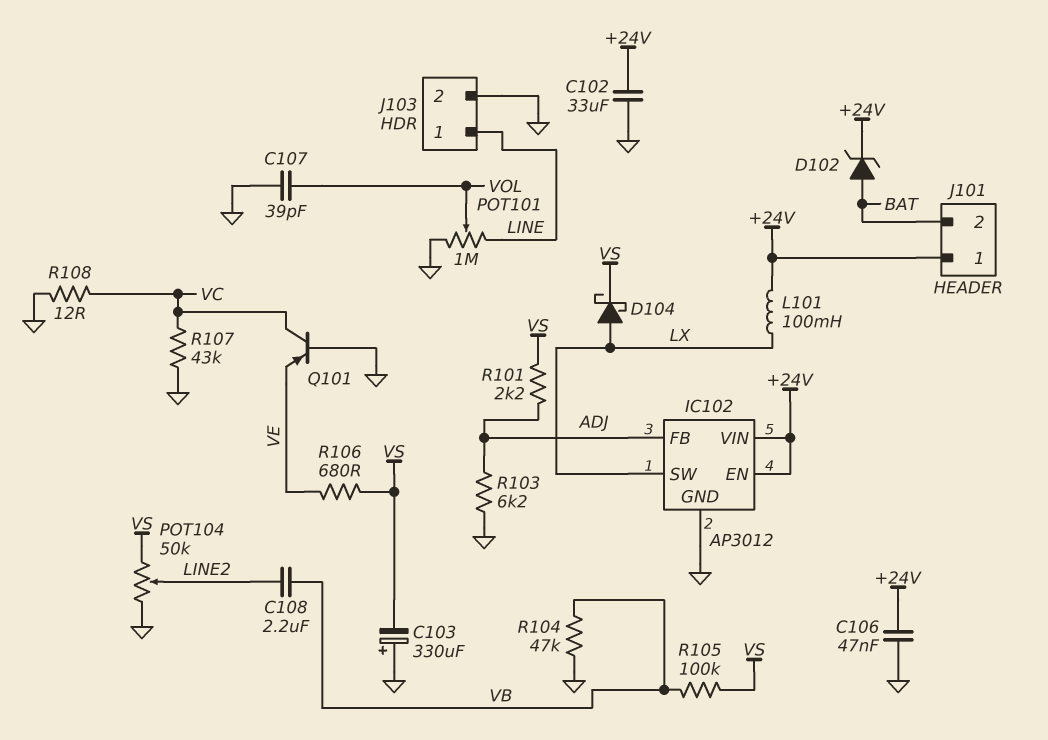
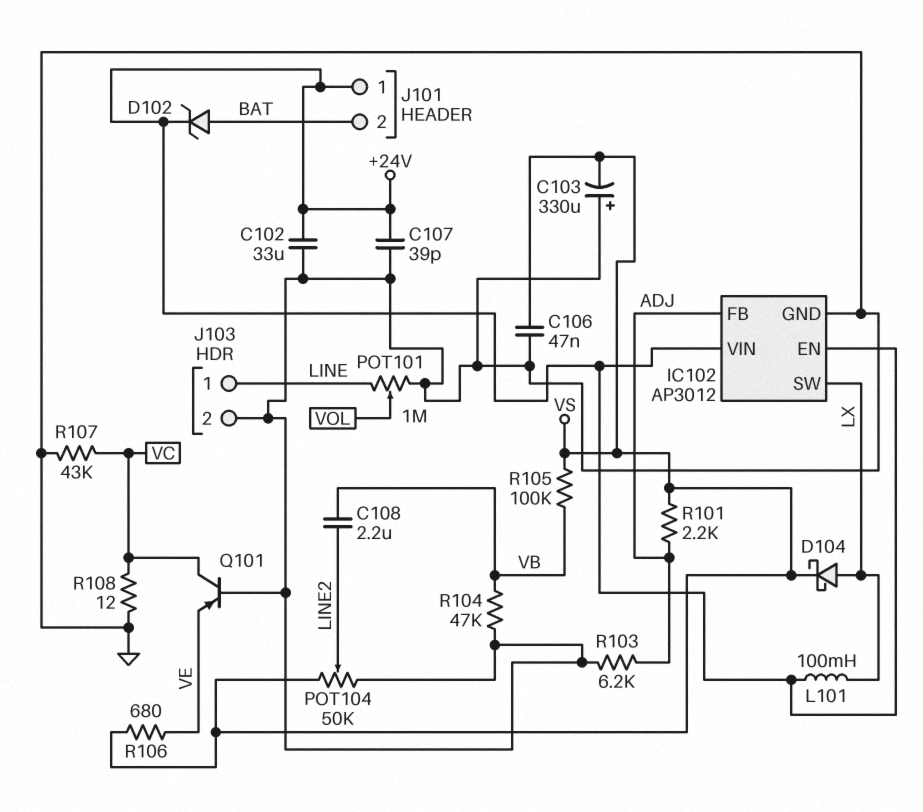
C106: 47nF (+24V, GND) -> 47nF (GND, VS)
C107: 39pF (GND, VOL) -> 39pF (+24V, GND)

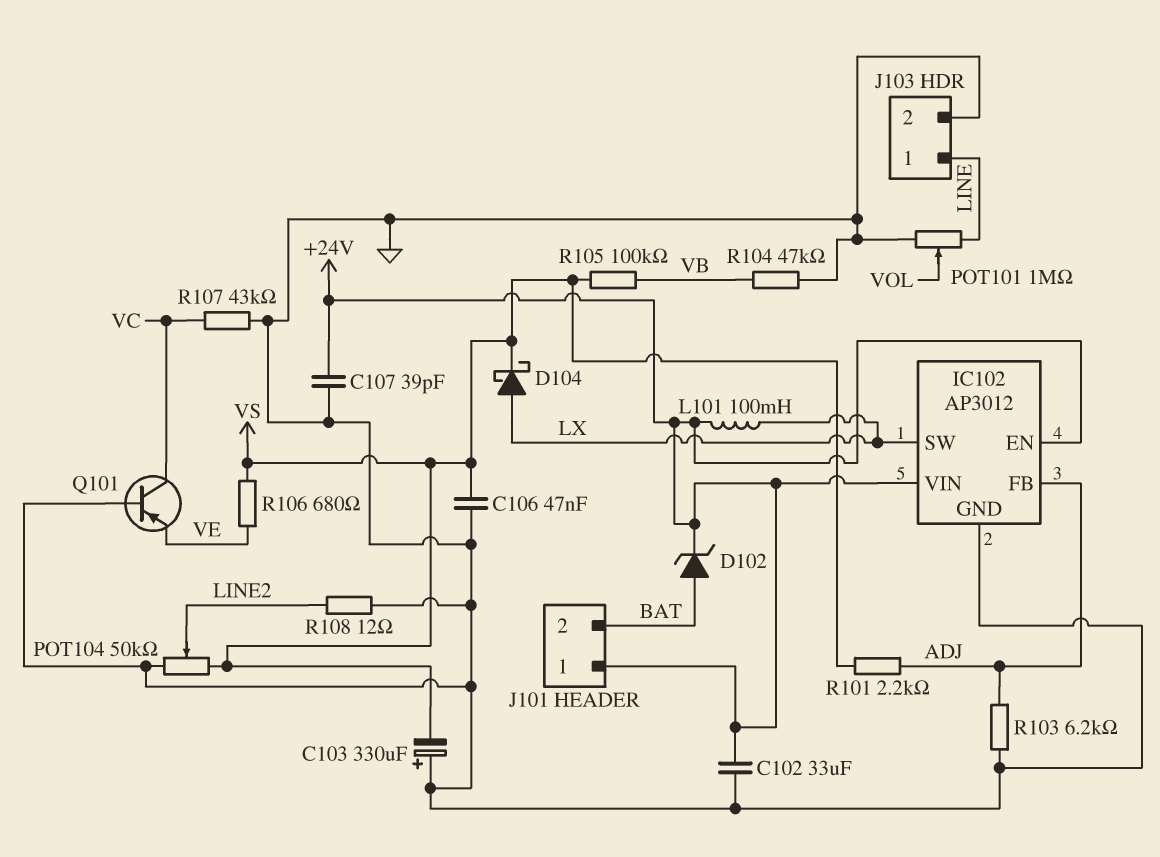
C108: 2.2uF (LINE2, VB) -> none
R108: 12 (GND, VC) -> 12 (GND, LINE2)

